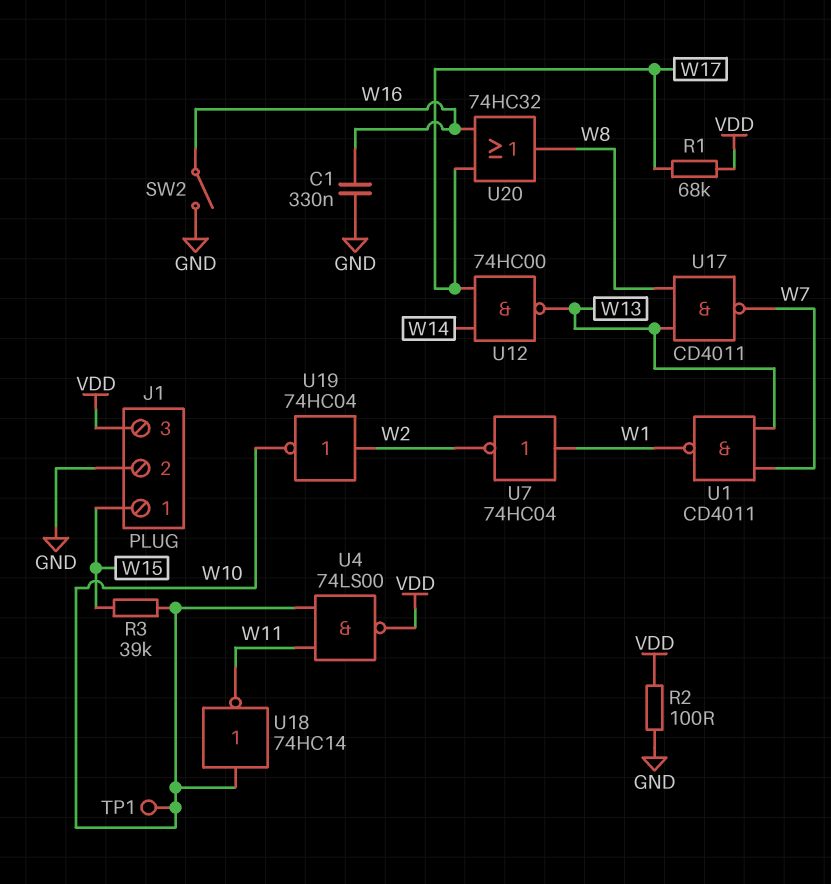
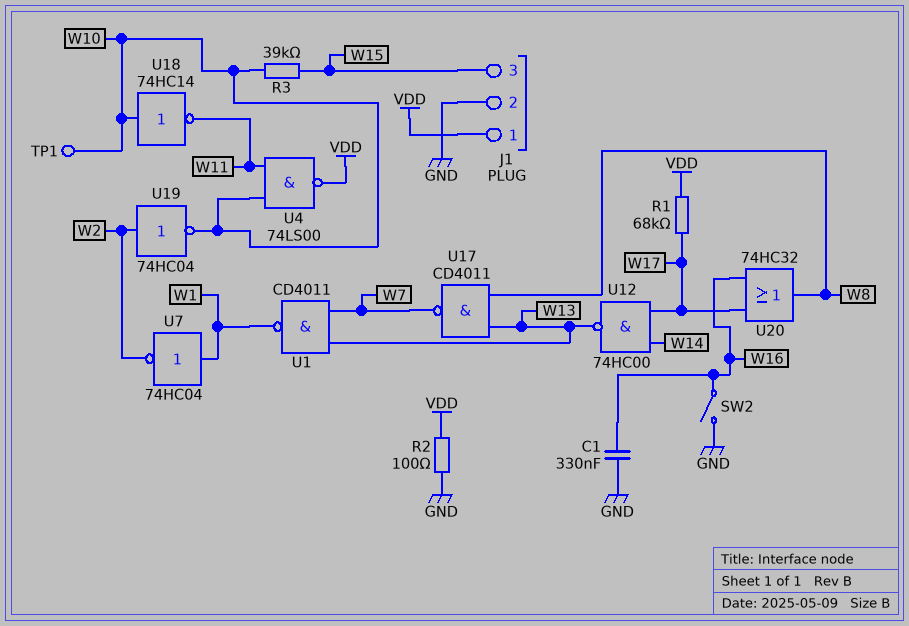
J1 pin 1: W15 -> VDD
J1 pin 3: VDD -> W15

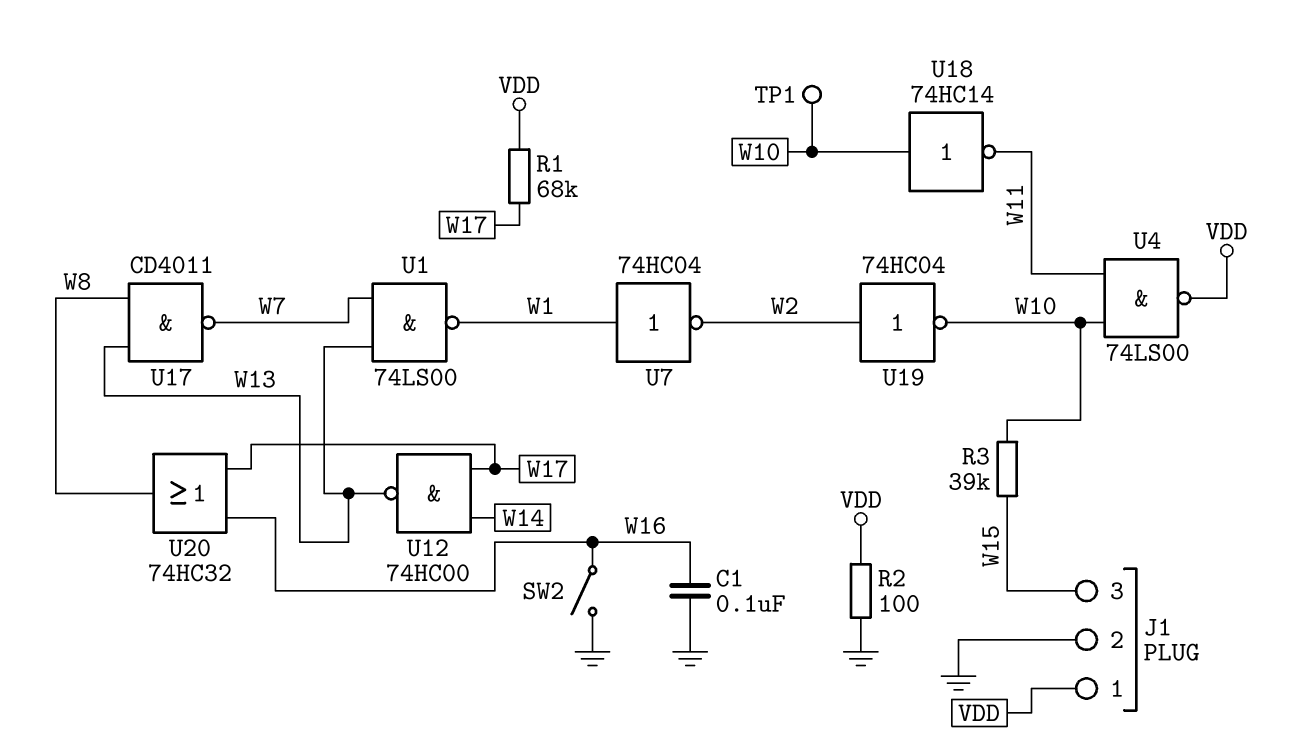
C1: 330nF (GND, W16) -> 100nF (GND, W16)
U1: NAND CD4011 (in W7, in W13, out W1) -> NAND 74LS00 (in W7, in W13, out W1)

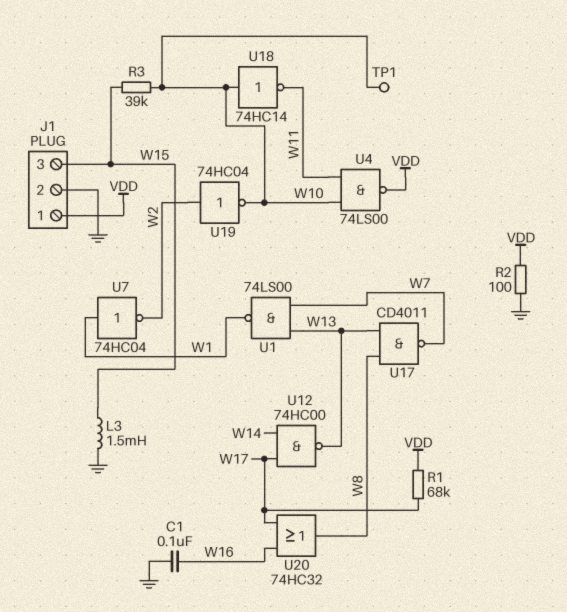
L3: none -> 1.5mH (GND, W15)
SW2: switch (GND, W16) -> none

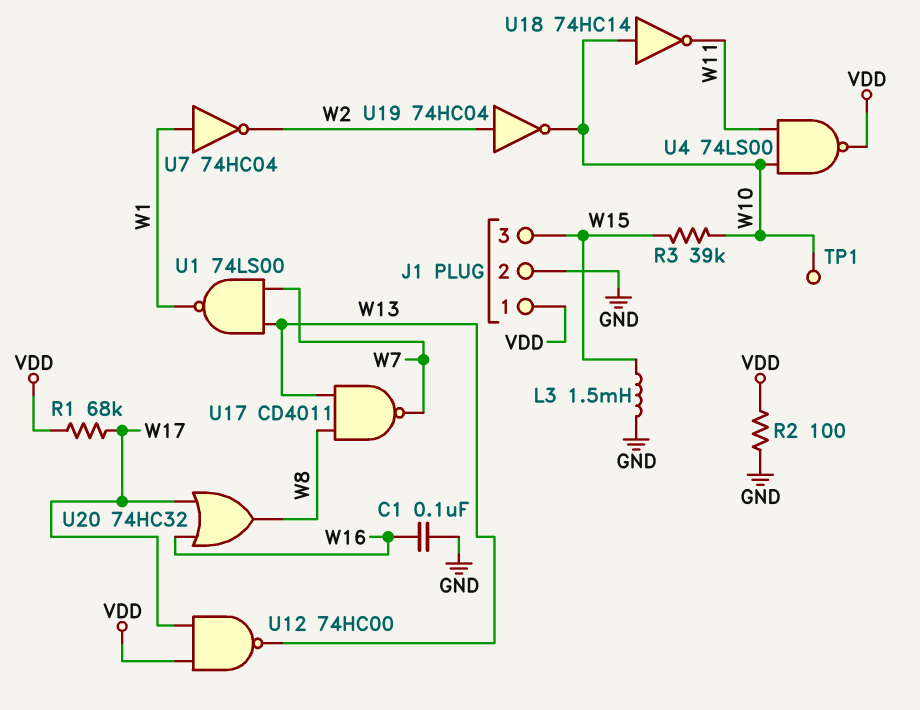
U12: NAND 74HC00 (in W14, in W17, out W13) -> NAND 74HC00 (in VDD, in W17, out W13)

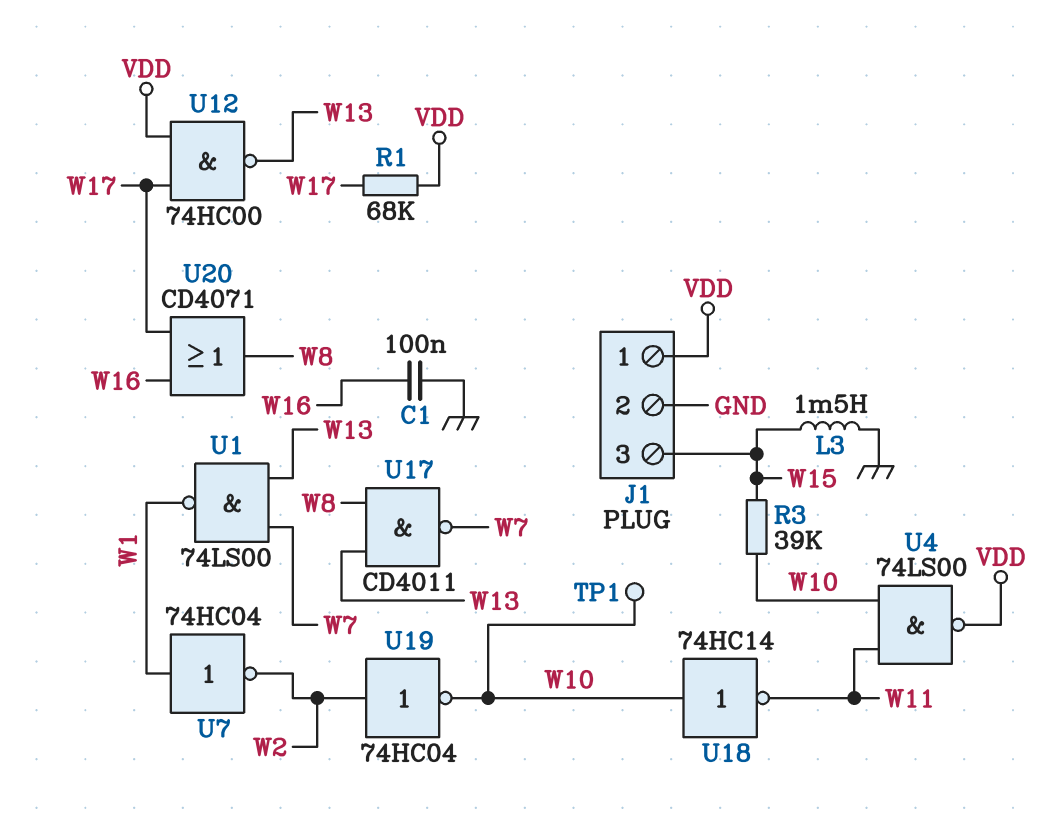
R2: 100 (GND, VDD) -> none
U20: OR 74HC32 (in W16, in W17, out W8) -> OR CD4071 (in W16, in W17, out W8)

